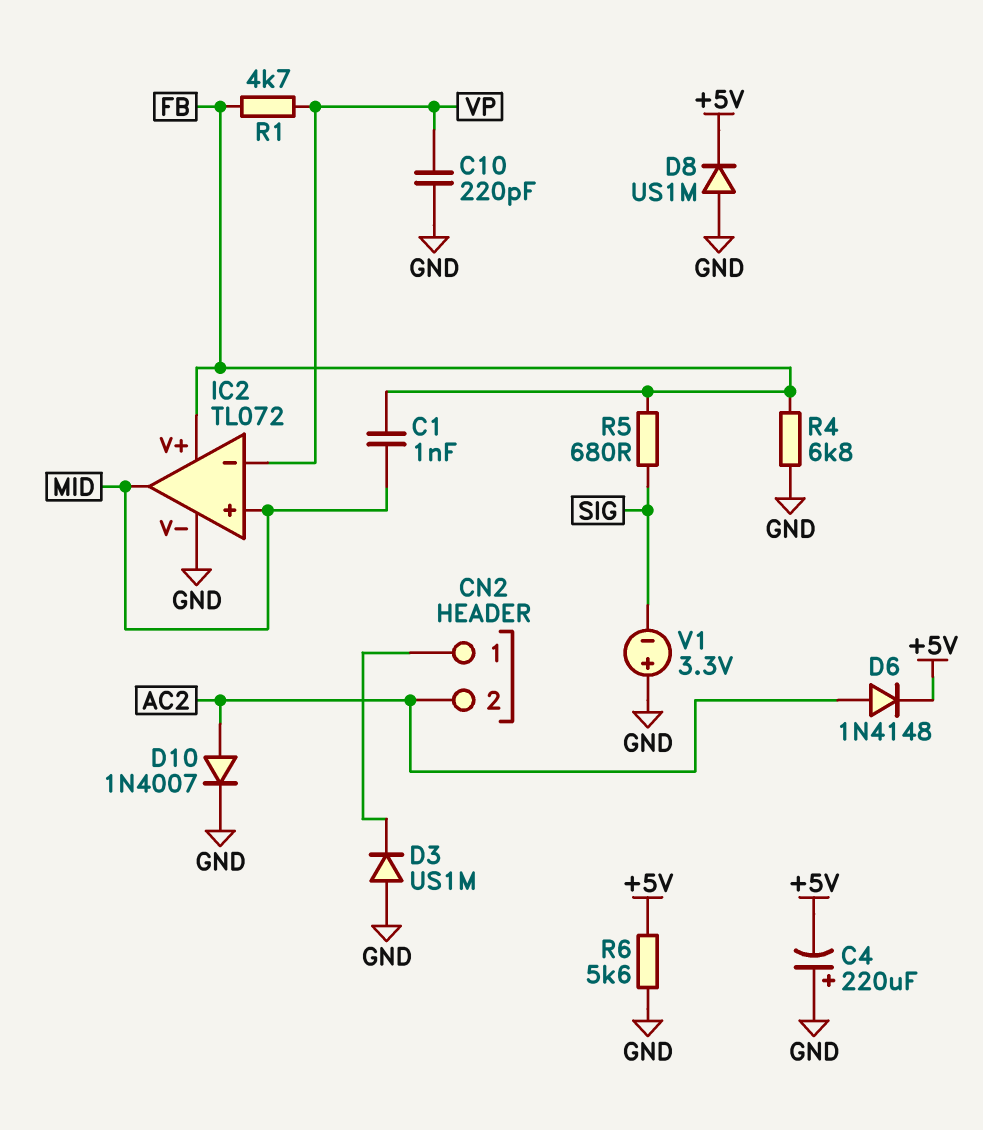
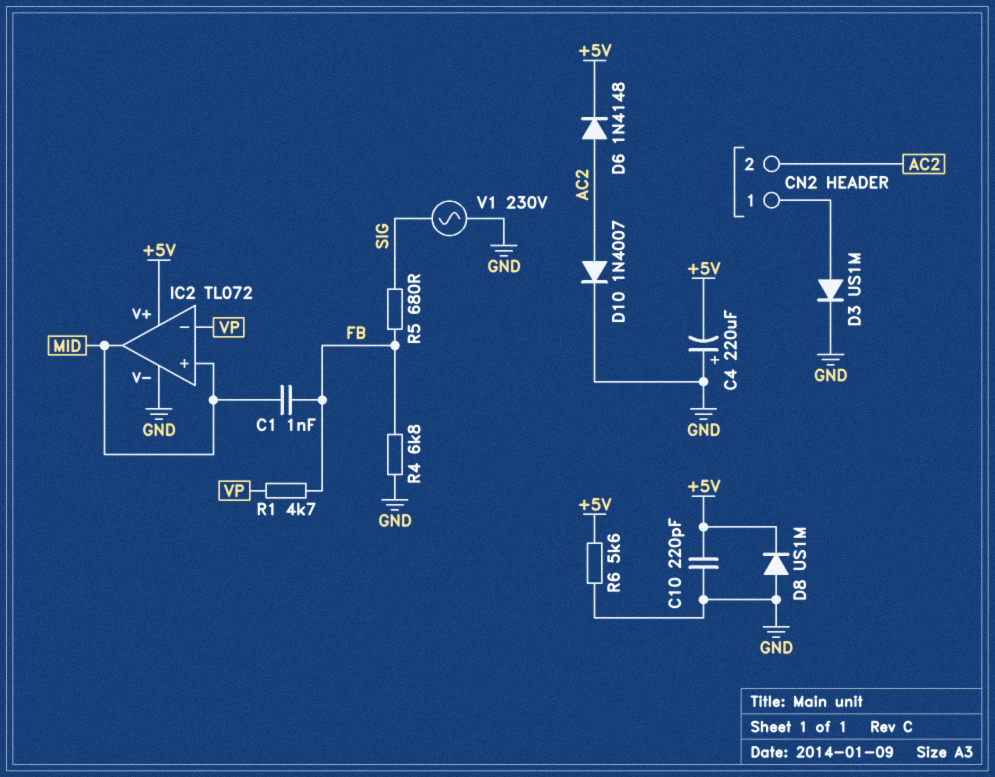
C10: 220pF (GND, VP) -> 220pF (+5V, GND)
D3: diode US1M (A GND, K CN2/1) -> diode US1M (A CN2/1, K GND)
IC2 pin V+: FB -> +5V
V1: 3.3V (plus GND, minus SIG) -> AC 230V (GND, SIG)

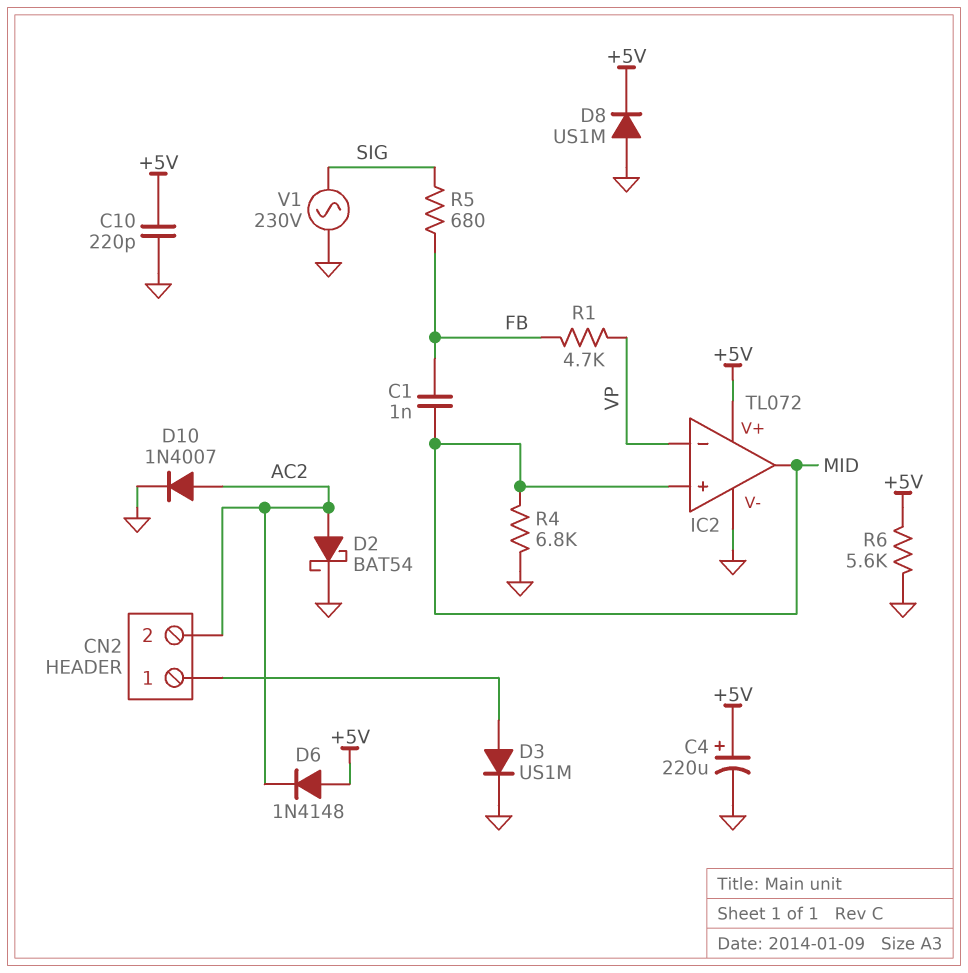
C4: 220uF (plus GND, minus +5V) -> 220uF (plus +5V, minus GND)
D2: none -> schottky BAT54 (A AC2, K GND)
D6: diode 1N4148 (A AC2, K +5V) -> diode 1N4148 (A +5V, K AC2)
R4: 6.8k (FB, GND) -> 6.8k (GND, MID)

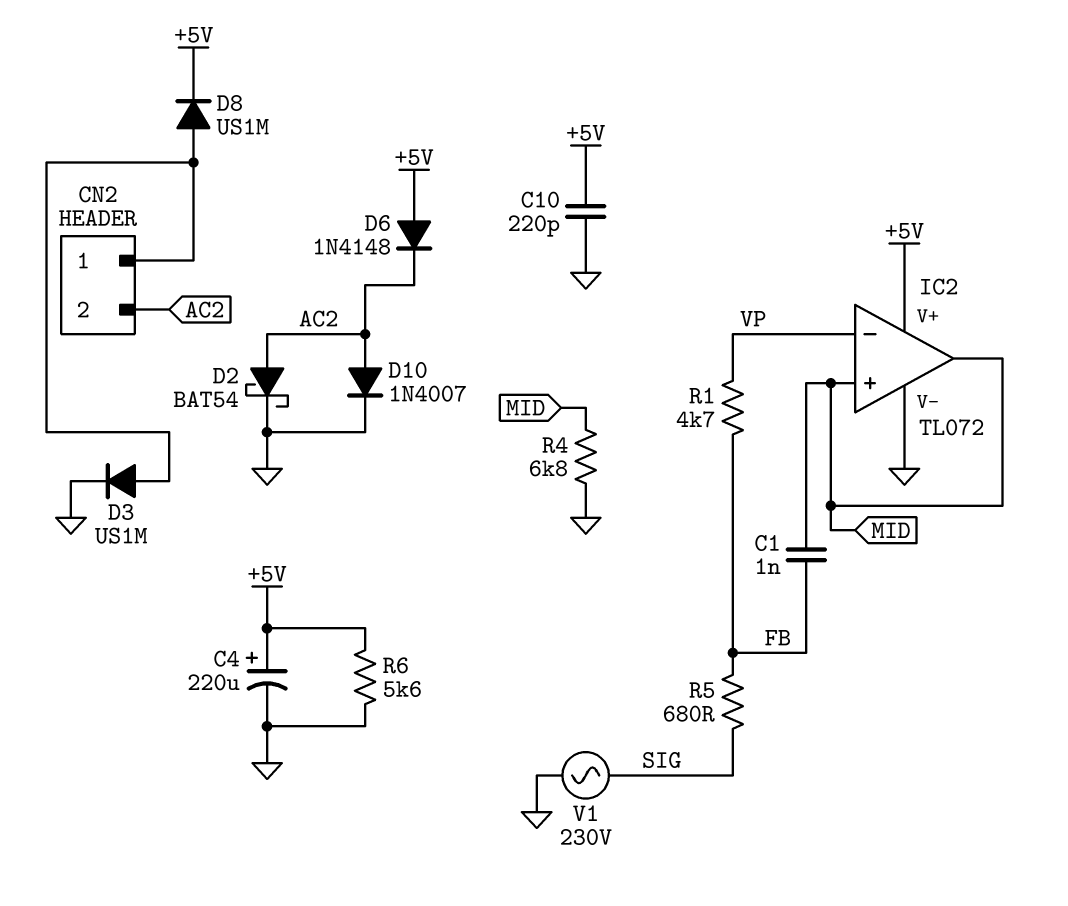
D8: diode US1M (A GND, K +5V) -> diode US1M (A CN2/1, K +5V)

